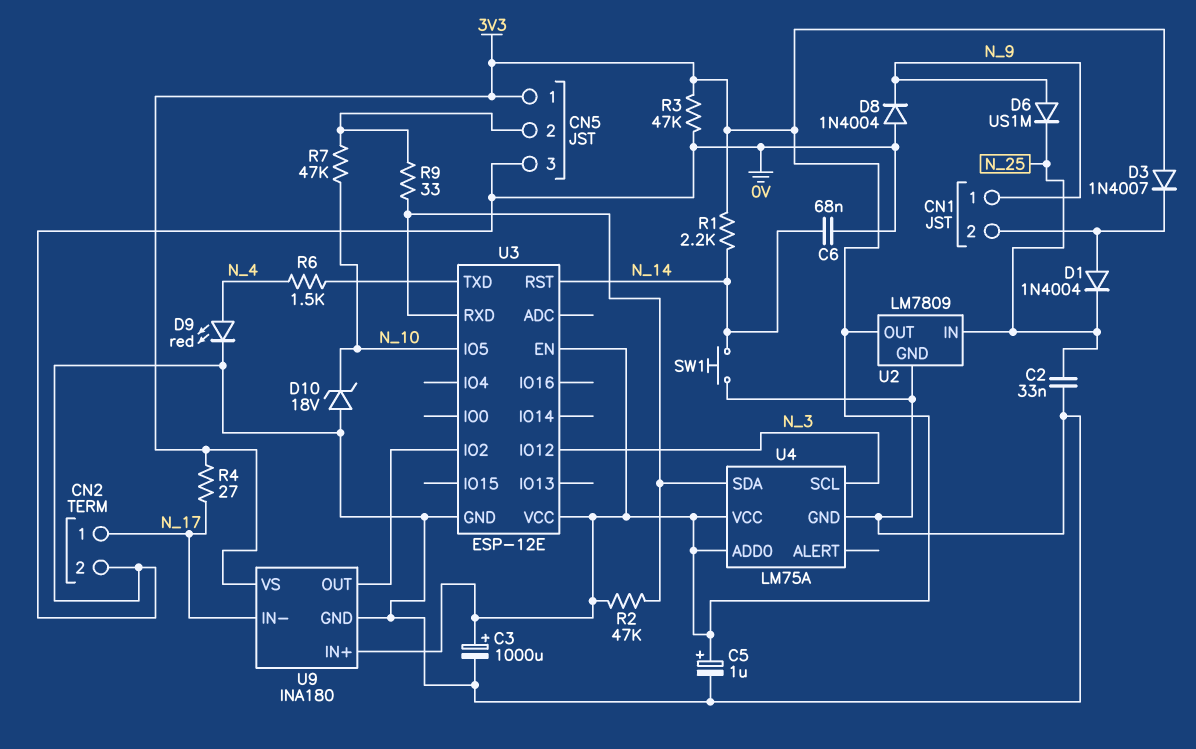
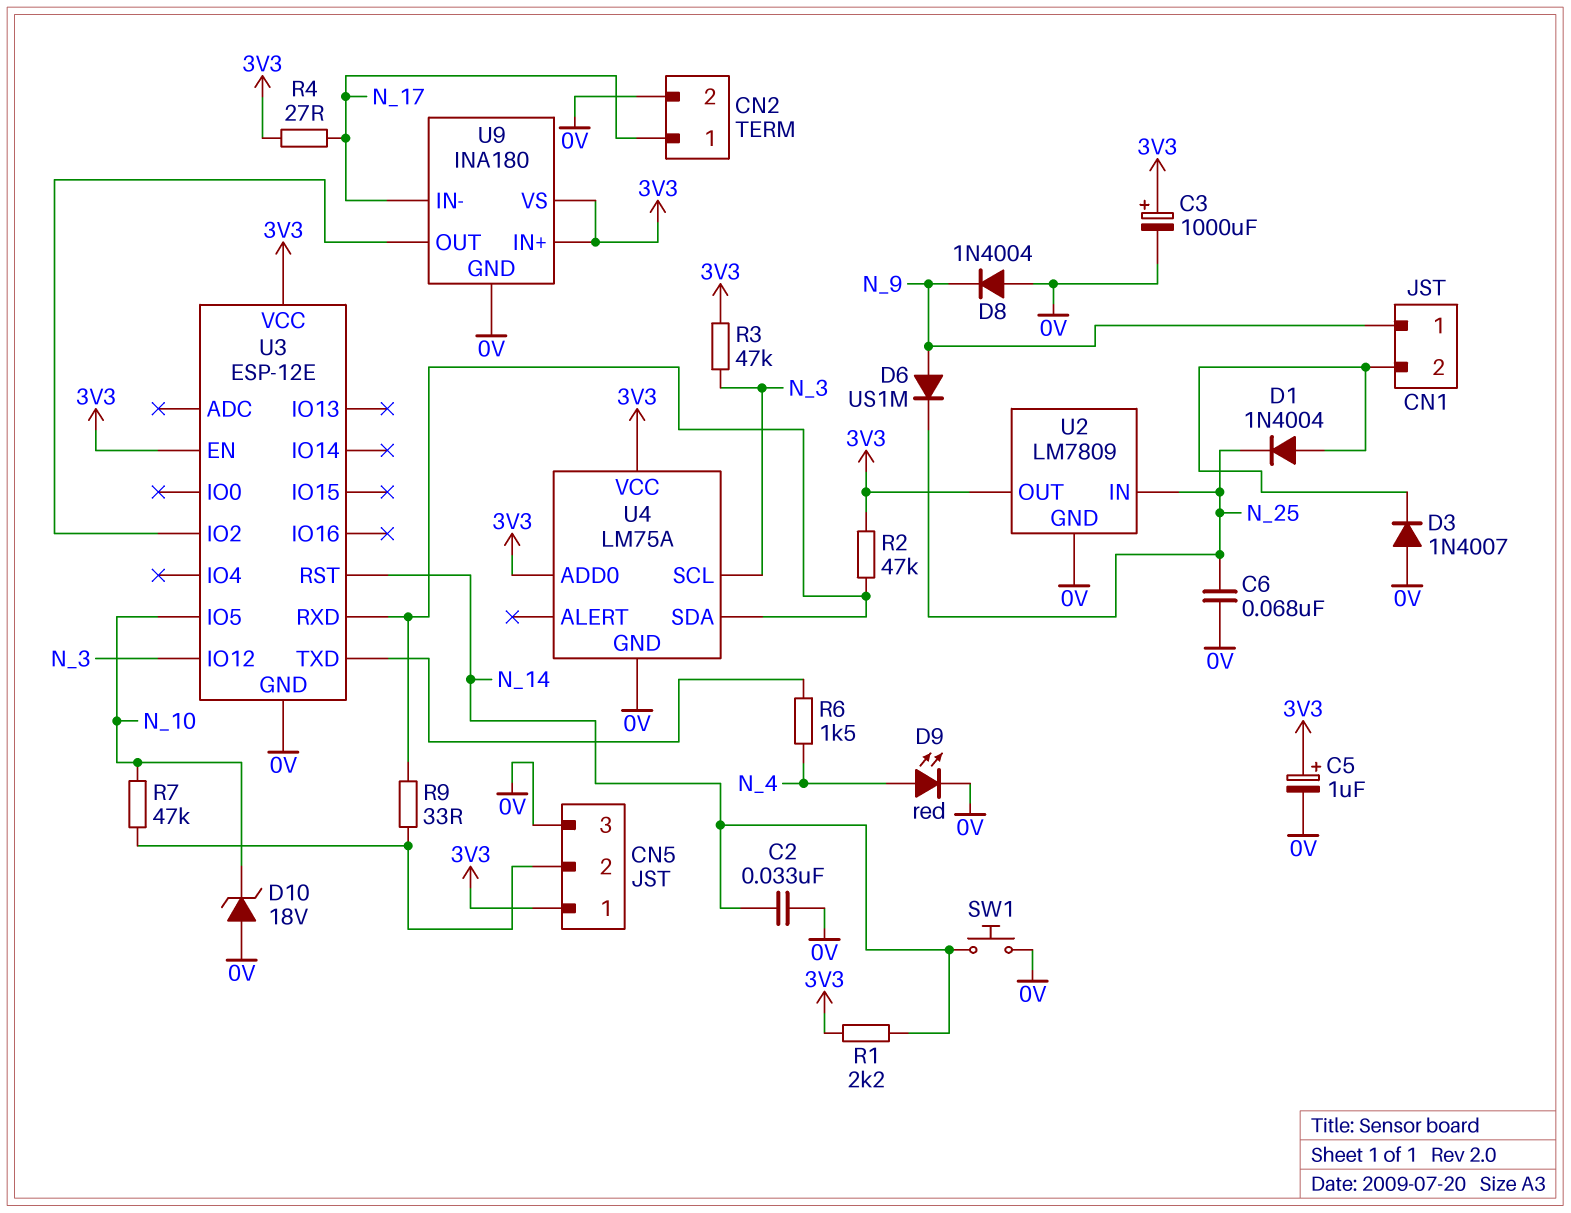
C2: 33nF (0V, N_25) -> 33nF (0V, N_14)
C6: 68nF (0V, N_14) -> 68nF (0V, N_25)
D3: diode 1N4007 (A 3V3, K CN1/2) -> diode 1N4007 (A 0V, K CN1/2)
R3: 47k (0V, 3V3) -> 47k (3V3, N_3)

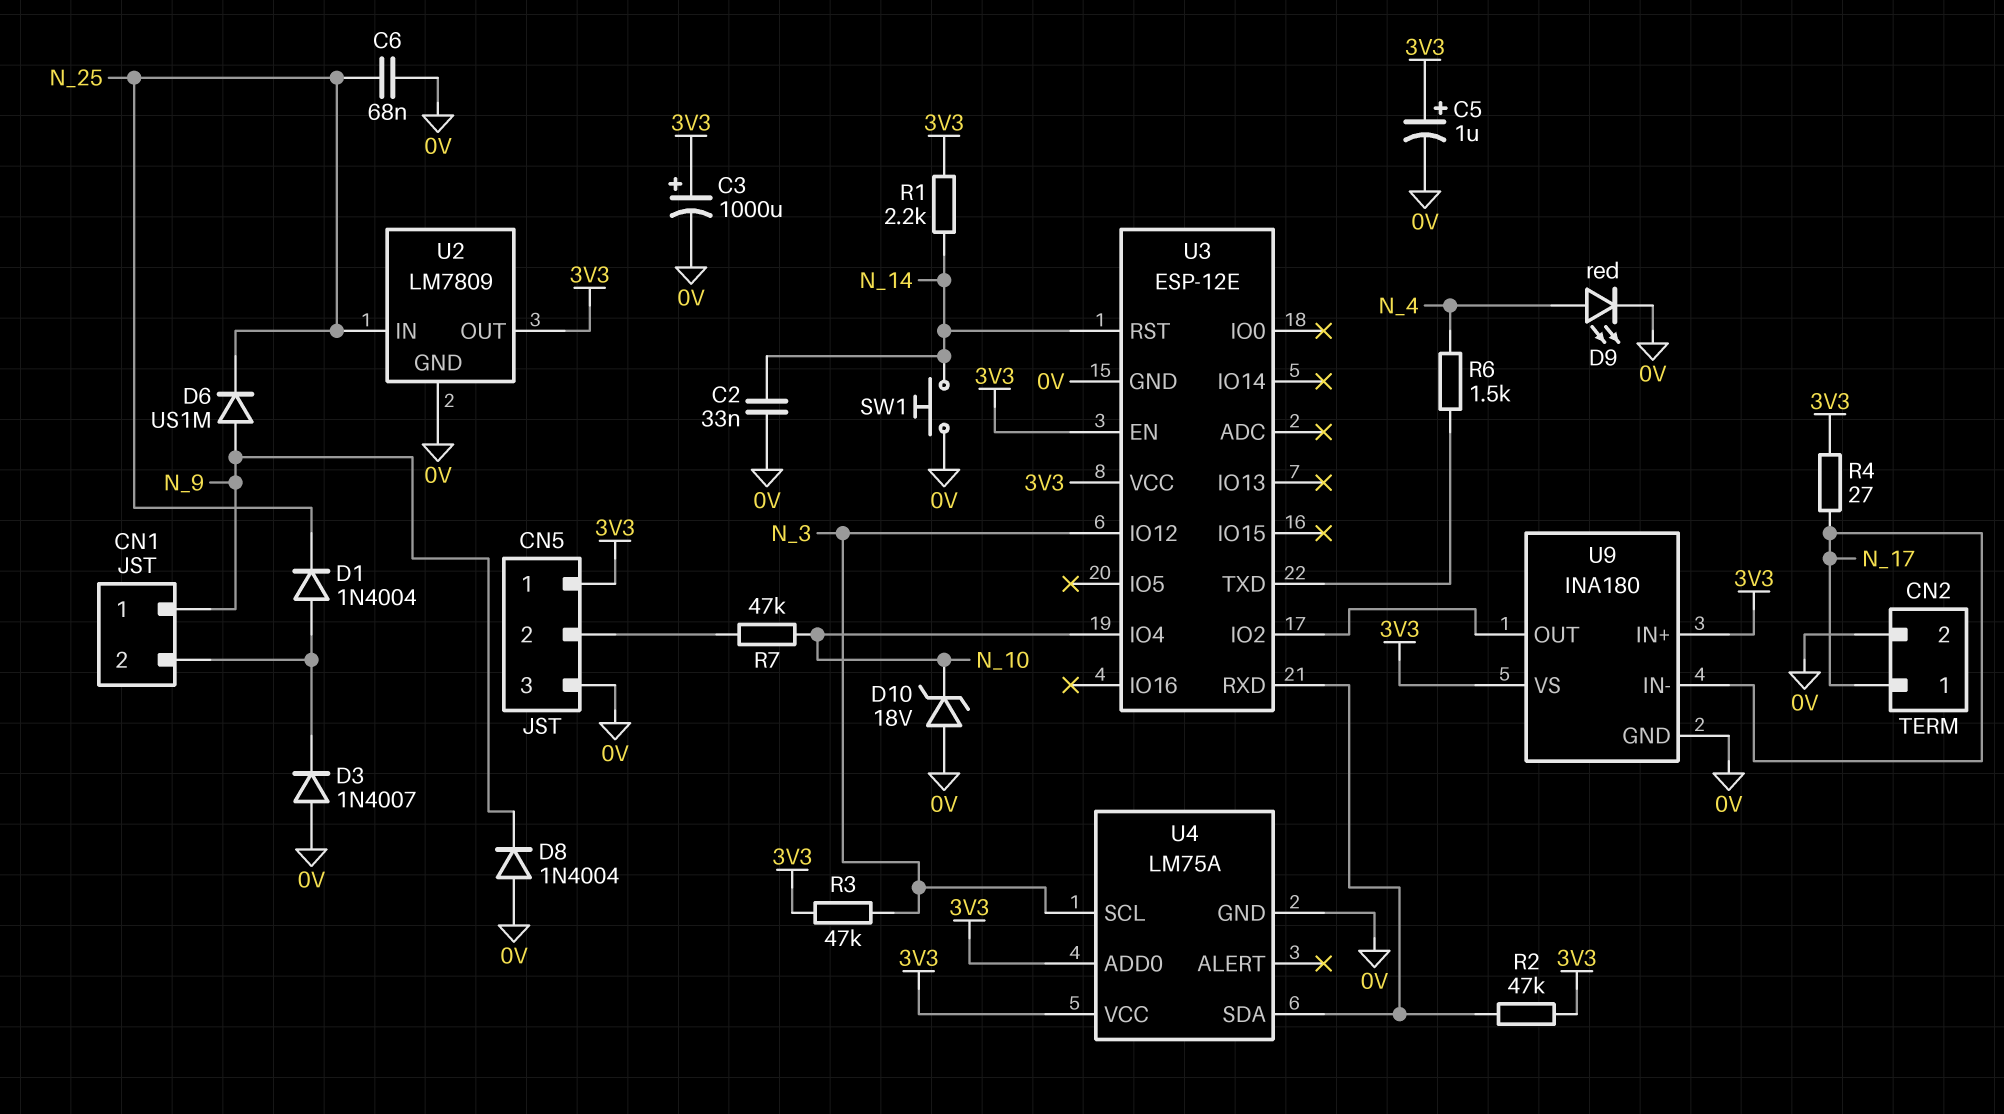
R9: 33 (CN5/2, U3/RXD) -> none
U3 pin IO4: none -> N_10
U3 pin IO5: N_10 -> none

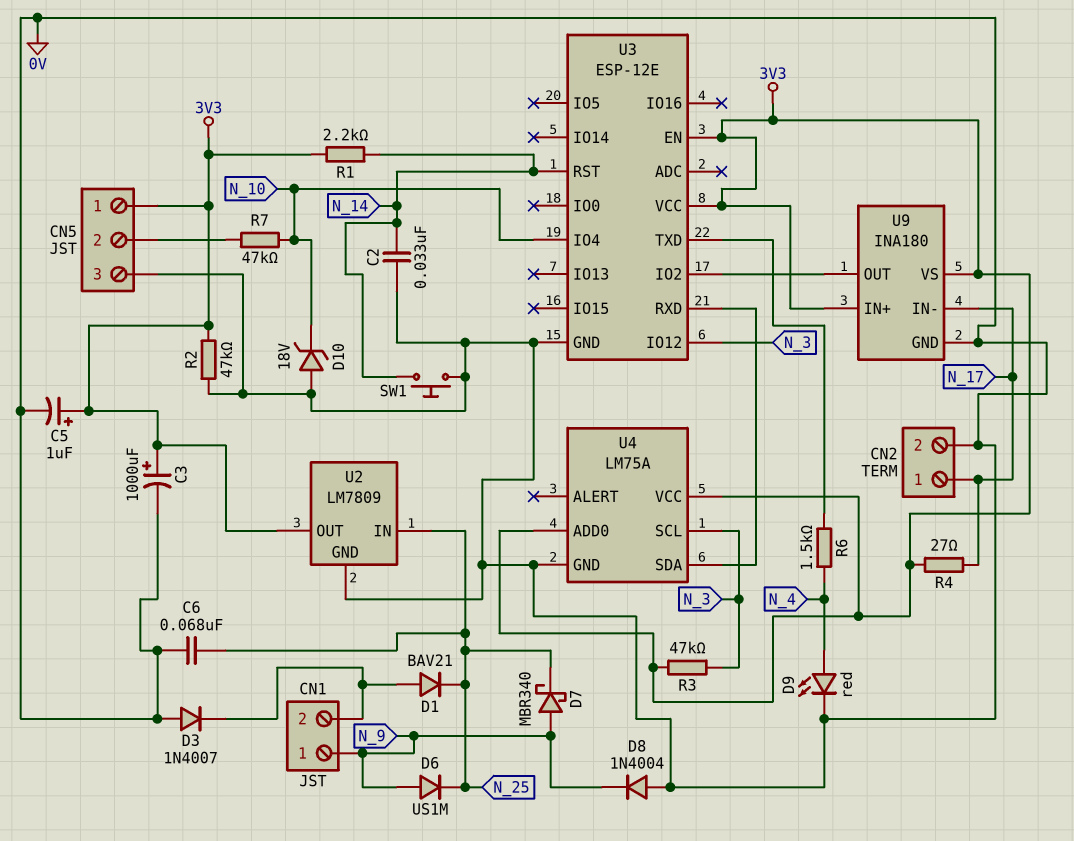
D1: diode 1N4004 (A CN1/2, K N_25) -> diode BAV21 (A CN1/2, K N_25)
D7: none -> schottky MBR340 (A N_9, K N_25)
R2: 47k (3V3, U3/RXD) -> 47k (0V, 3V3)

